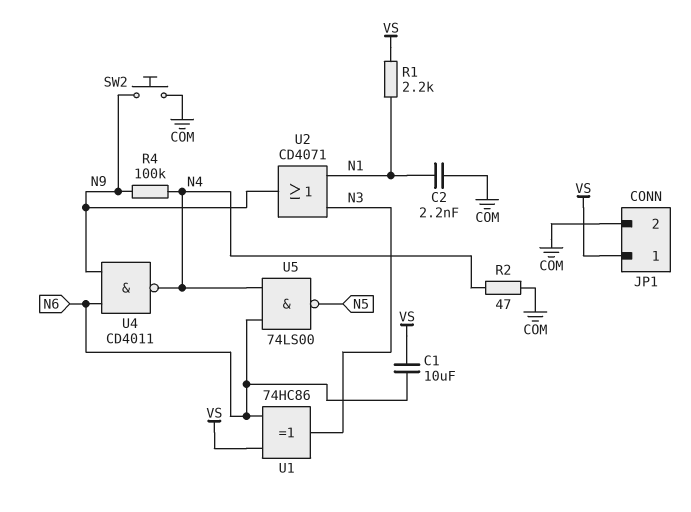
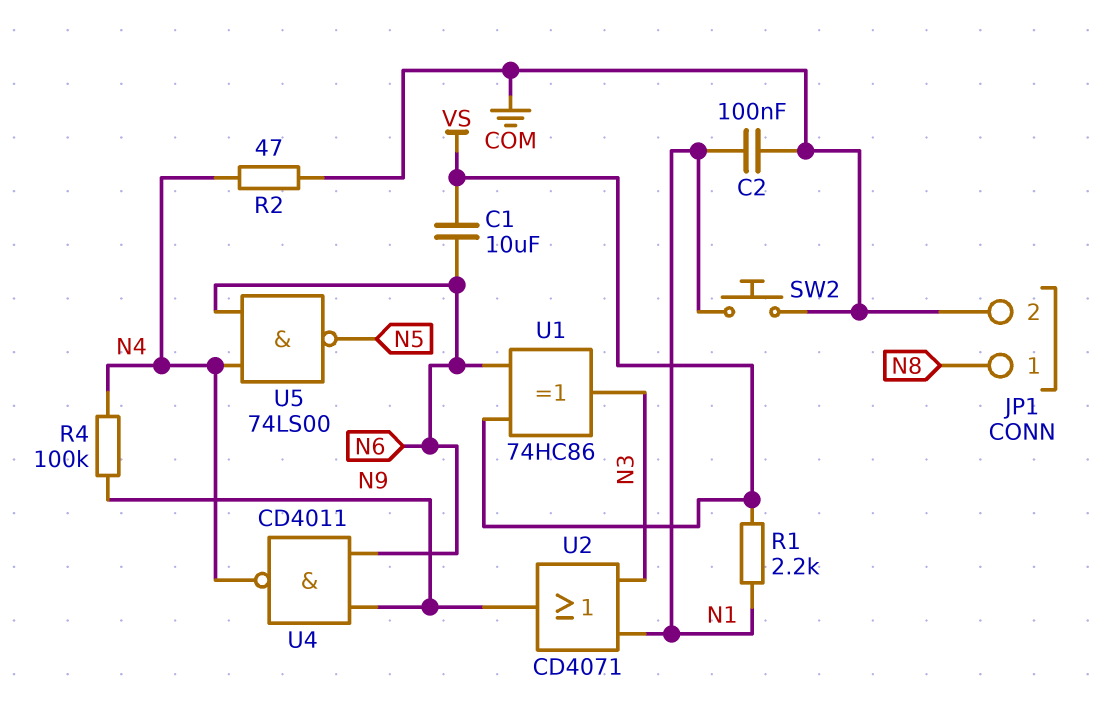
C2: 2.2nF (COM, N1) -> 100nF (COM, N1)
JP1 pin 1: VS -> N8
SW2: button (COM, N9) -> button (COM, N1)

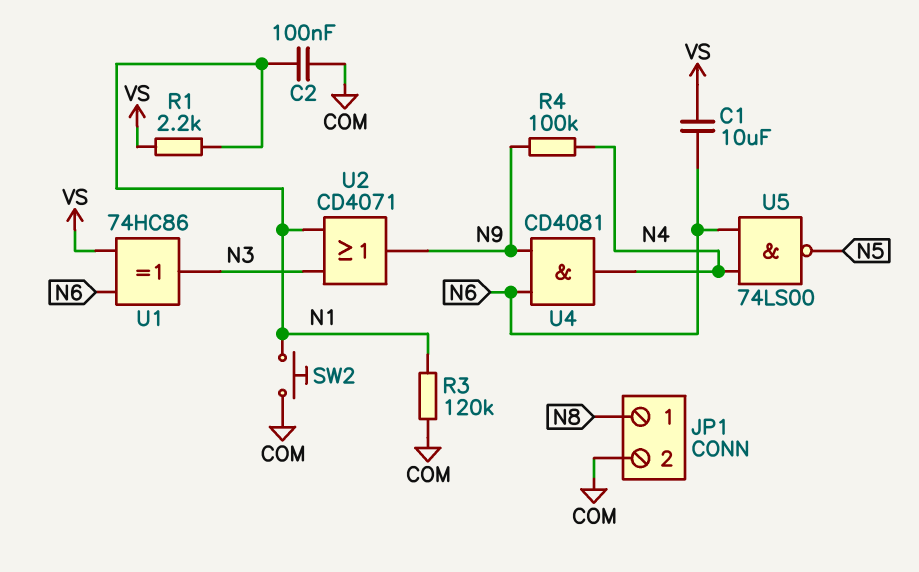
R2: 47 (COM, N4) -> none
R3: none -> 120k (COM, N1)
U4: NAND CD4011 (in N6, in N9, out N4) -> AND CD4081 (in N6, in N9, out N4)

